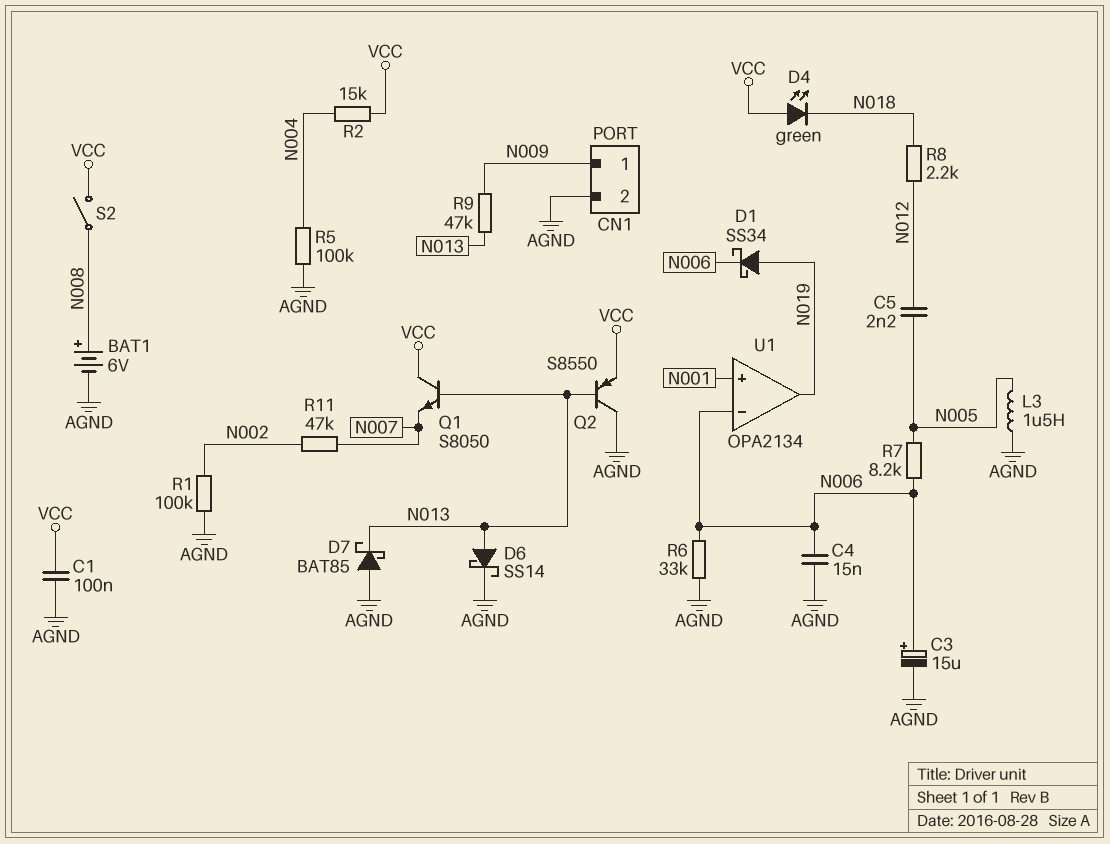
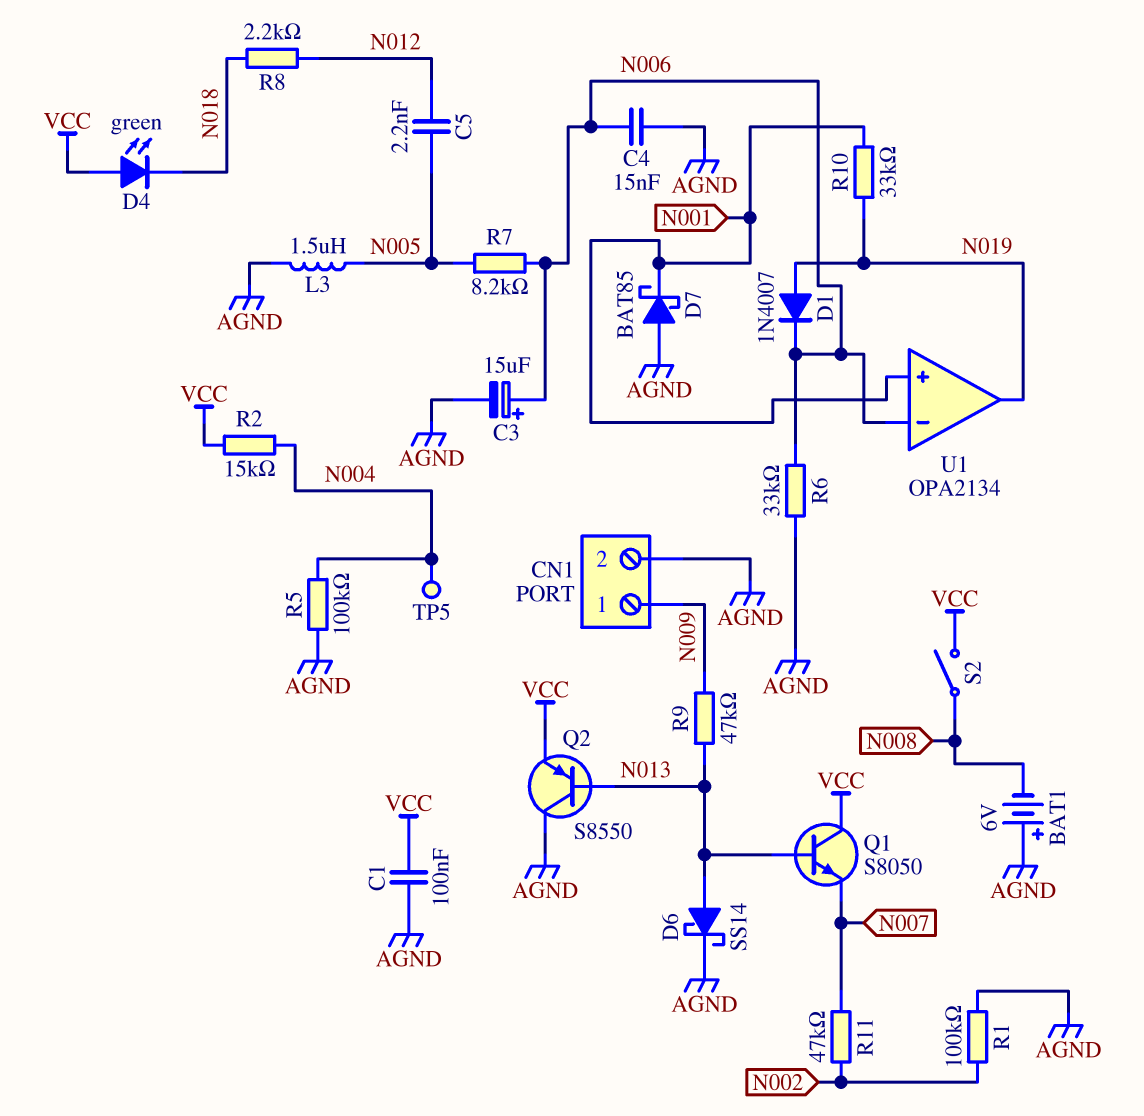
BAT1: 6V (plus N008, minus AGND) -> 6V (plus AGND, minus N008)
D1: schottky SS34 (A N019, K N006) -> diode 1N4007 (A N019, K N006)
D7: schottky BAT85 (A AGND, K N013) -> schottky BAT85 (A AGND, K N001)
R10: none -> 33k (N001, N019)
TP5: none -> test point (N004)

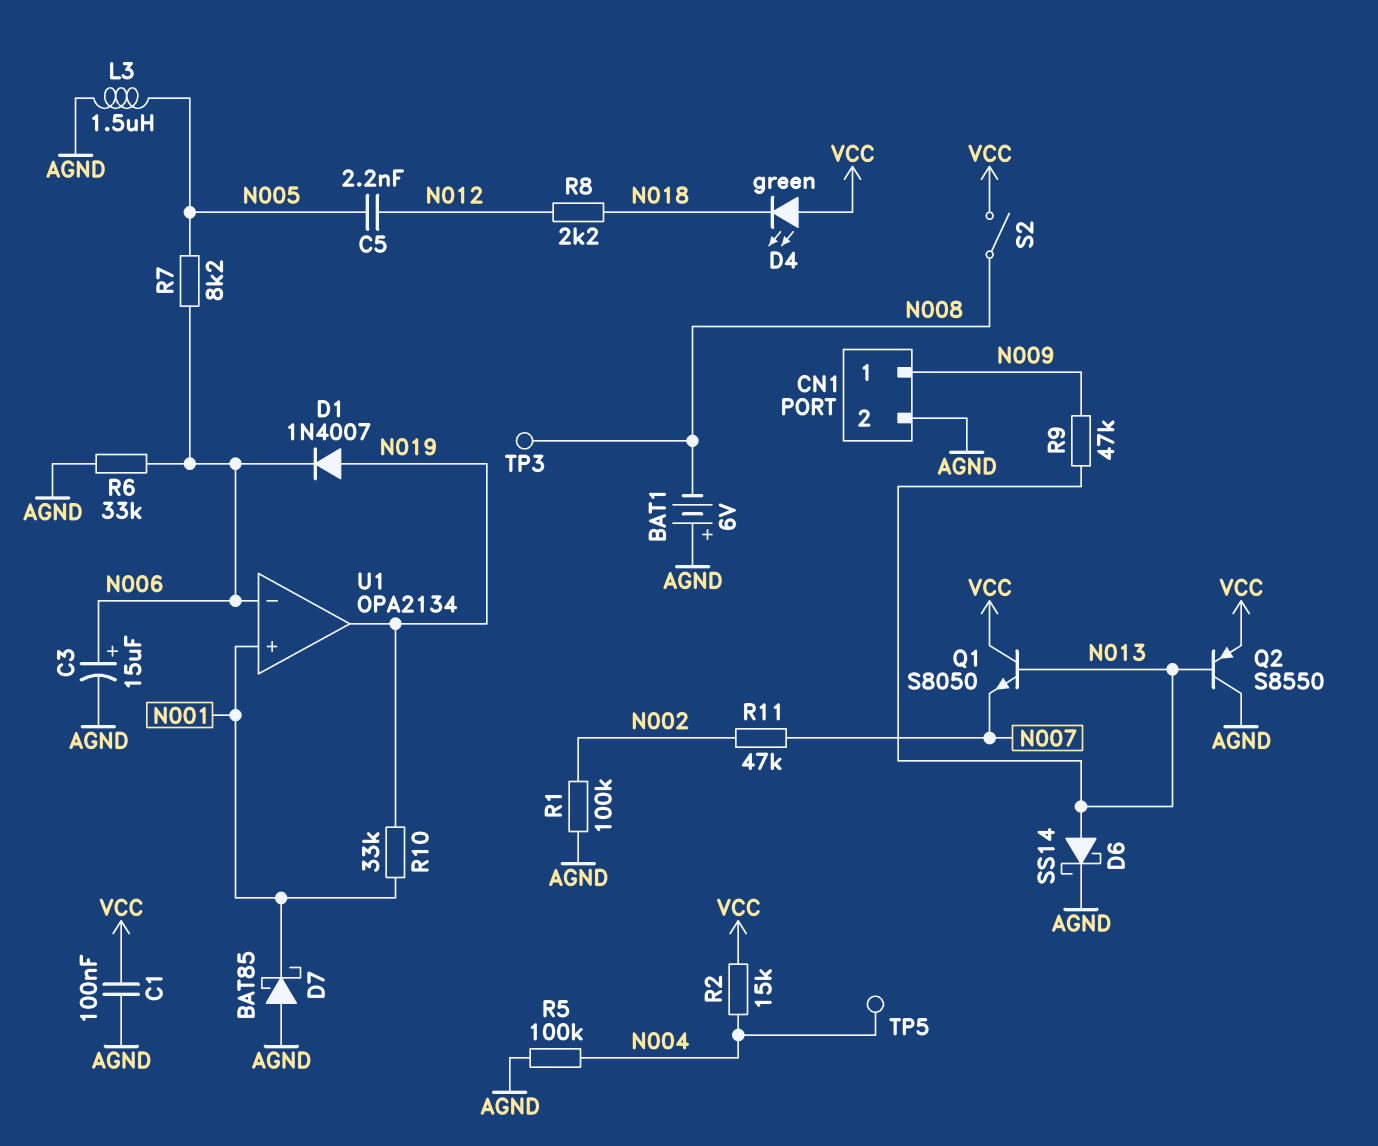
C4: 15nF (AGND, N006) -> none
TP3: none -> test point (N008)

